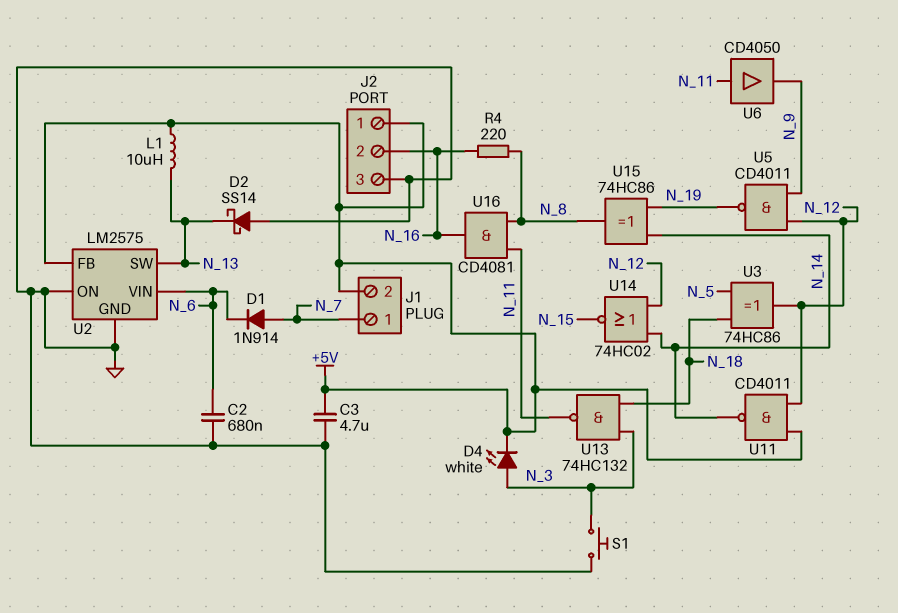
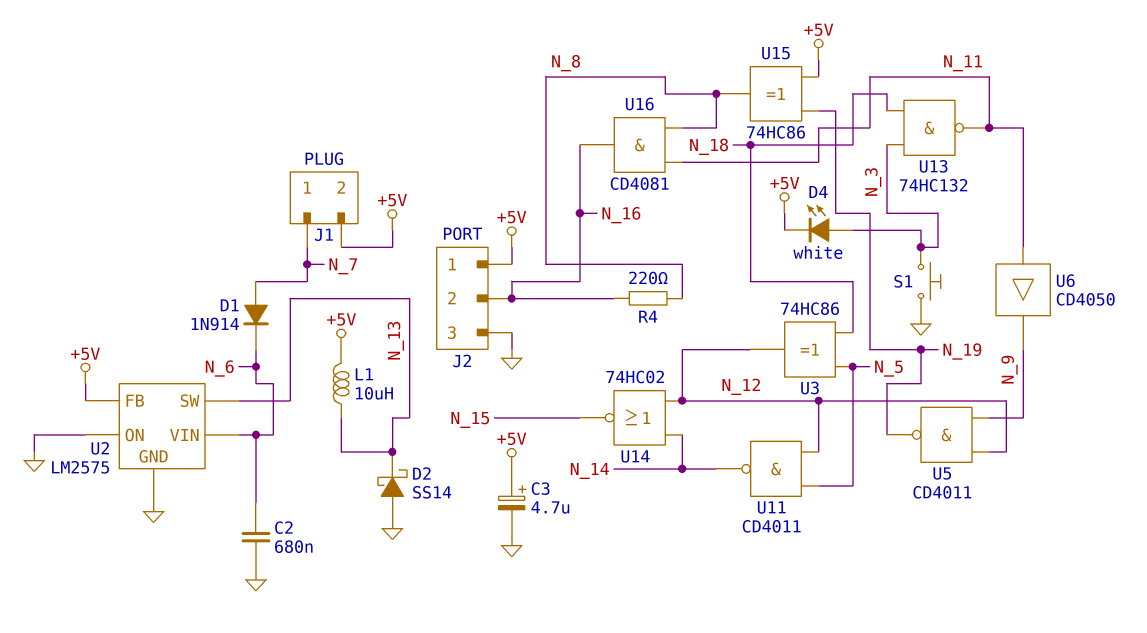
C3: 4.7uF (+5V, GND) -> 4.7uF (plus +5V, minus GND)
U11: NAND CD4011 (in +5V, in N_12, out N_14) -> NAND CD4011 (in N_5, in N_12, out N_14)
U15: XOR 74HC86 (in N_14, in N_19, out N_8) -> XOR 74HC86 (in +5V, in N_19, out N_8)

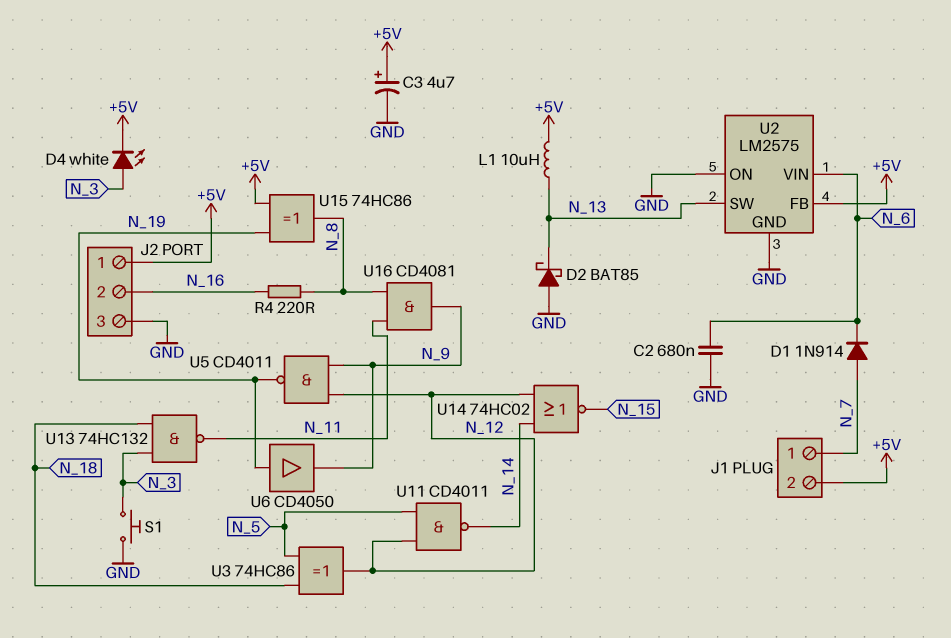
D2: schottky SS14 (A GND, K N_13) -> schottky BAT85 (A GND, K N_13)
U6: buffer CD4050 (in N_11, out N_9) -> buffer CD4050 (in N_19, out N_9)
U16: AND CD4081 (in N_8, in N_11, out N_16) -> AND CD4081 (in N_8, in N_11, out N_9)

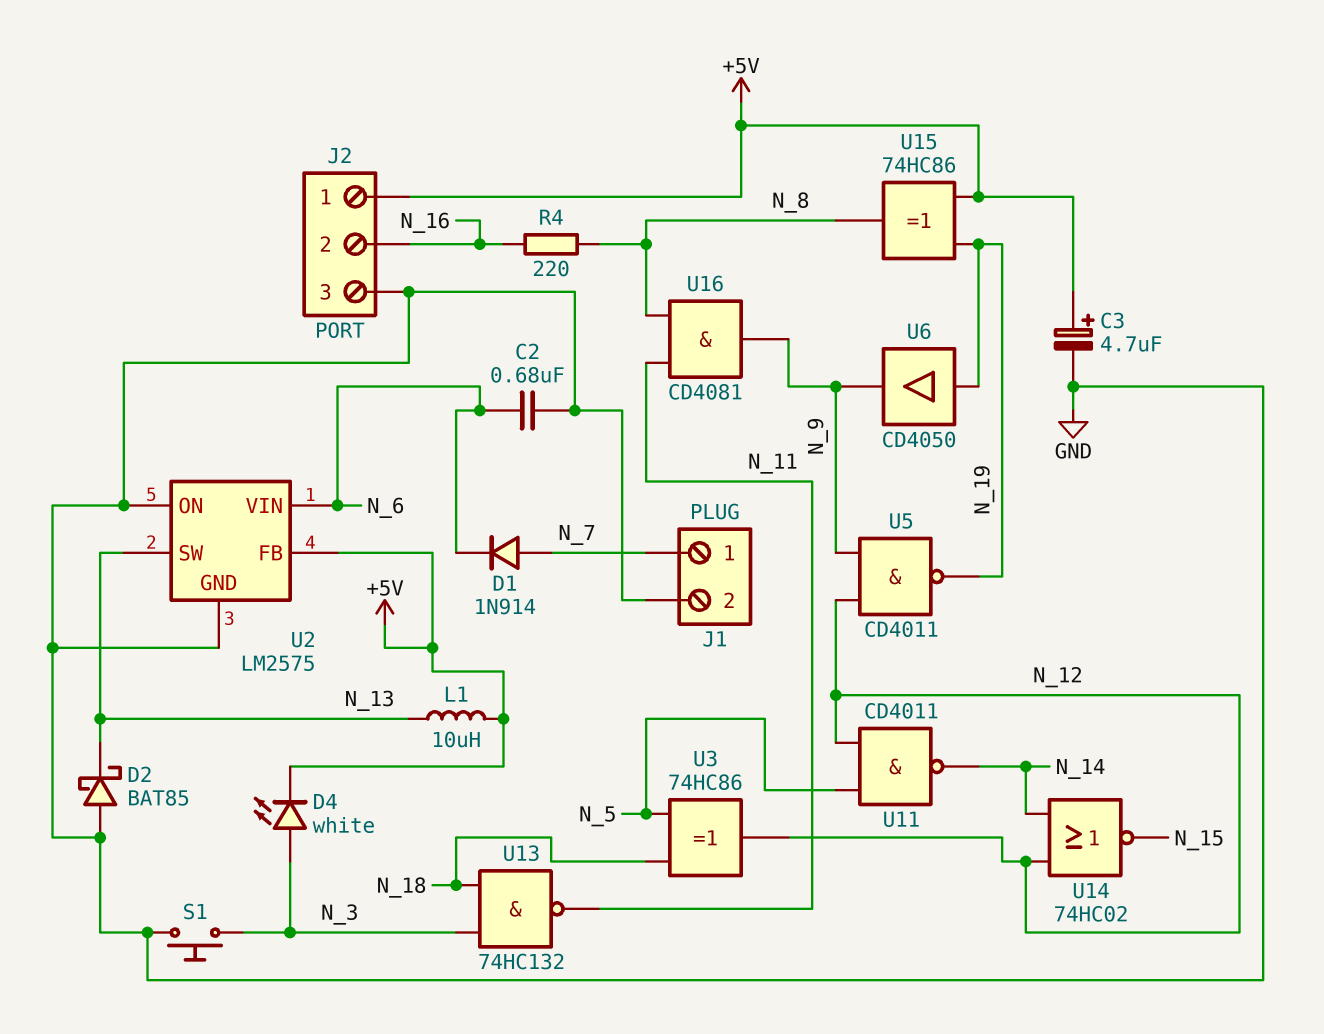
J1 pin 2: +5V -> GND

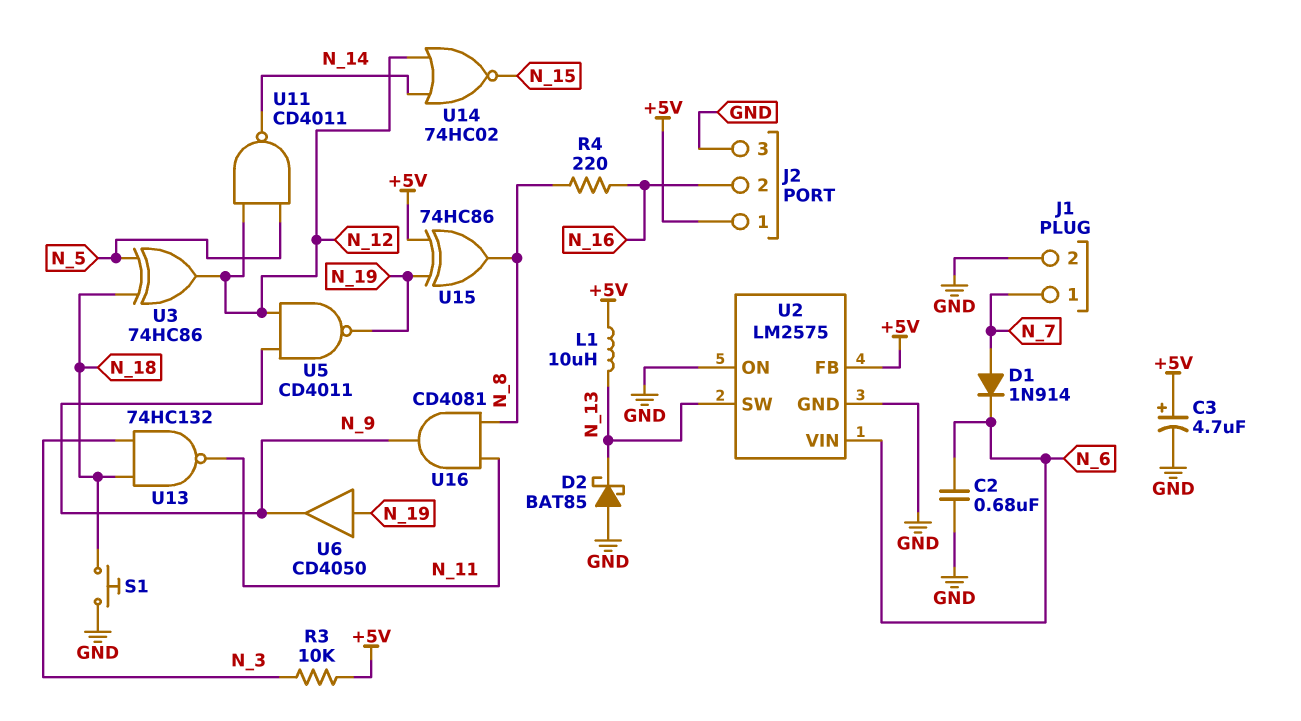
D4: LED white (A N_3, K +5V) -> none
R3: none -> 10k (+5V, N_3)
S1: button (GND, N_3) -> button (GND, N_18)

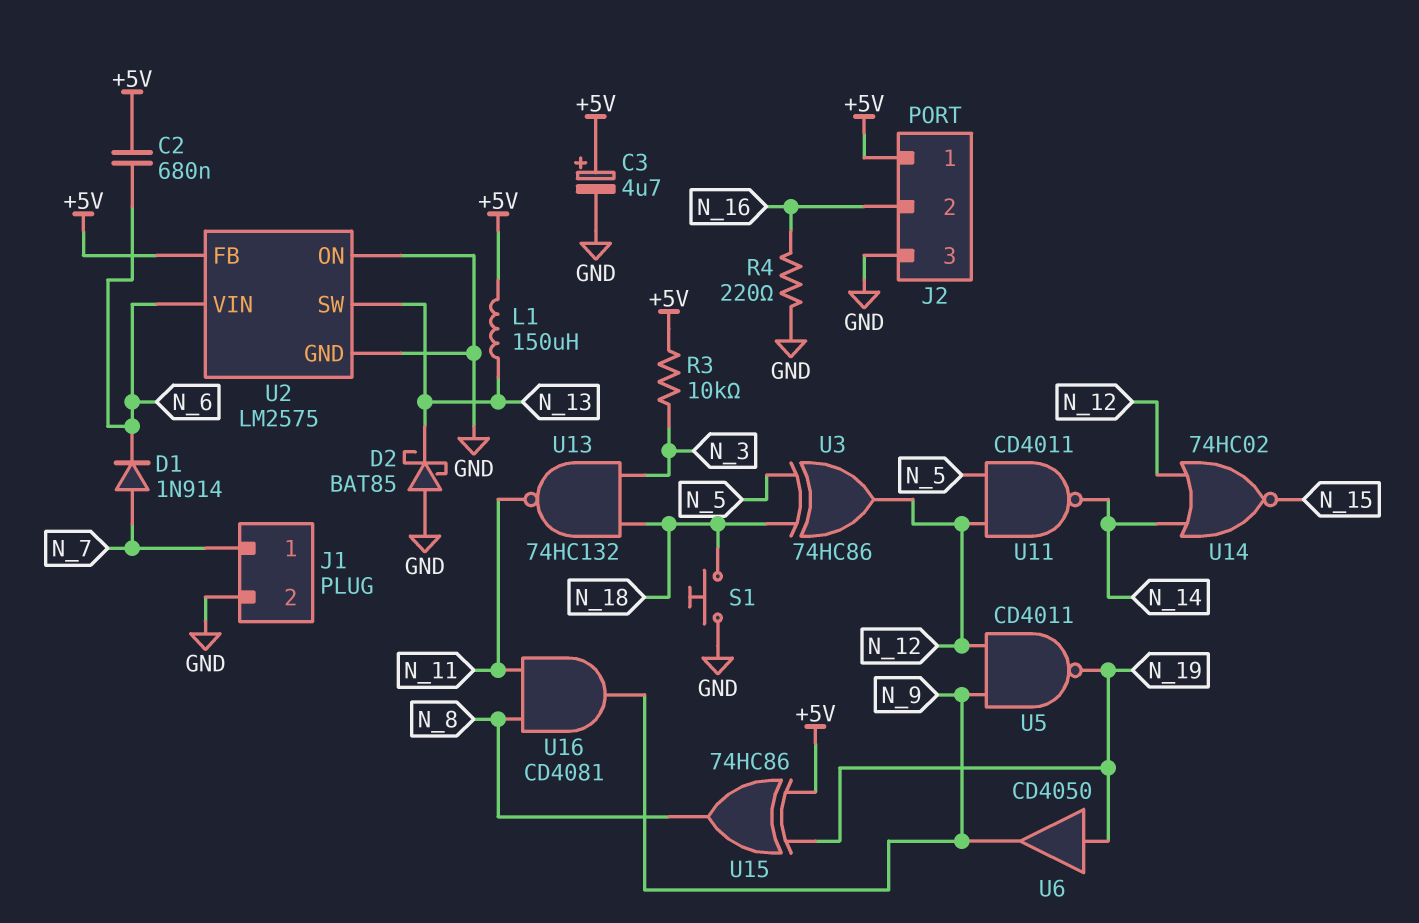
C2: 680nF (GND, N_6) -> 680nF (+5V, N_6)
L1: 10uH (+5V, N_13) -> 150uH (+5V, N_13)
R4: 220 (N_8, N_16) -> 220 (GND, N_16)

